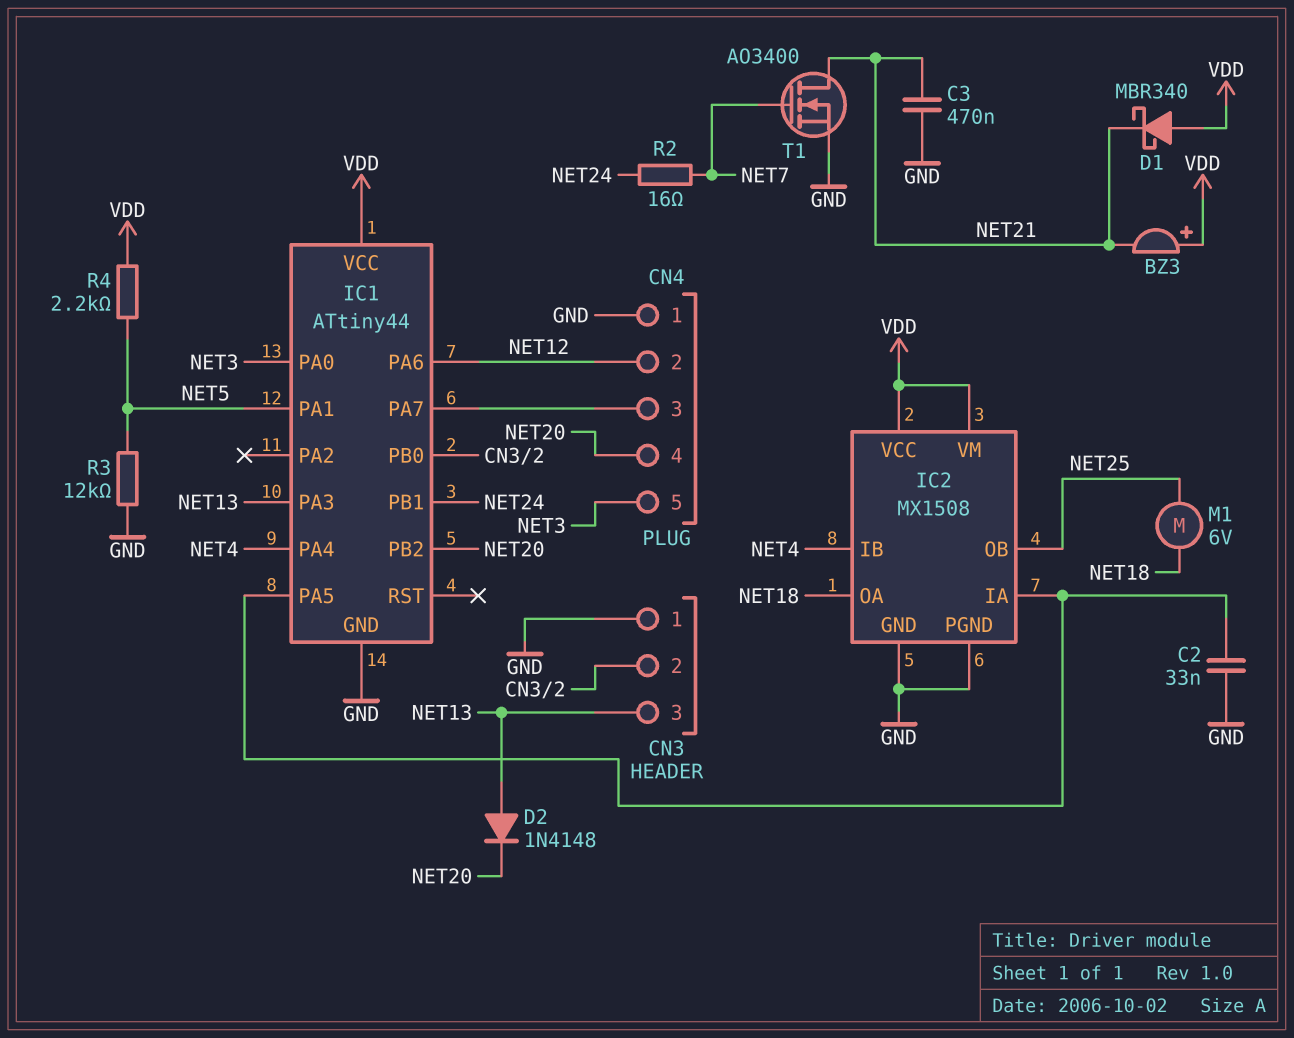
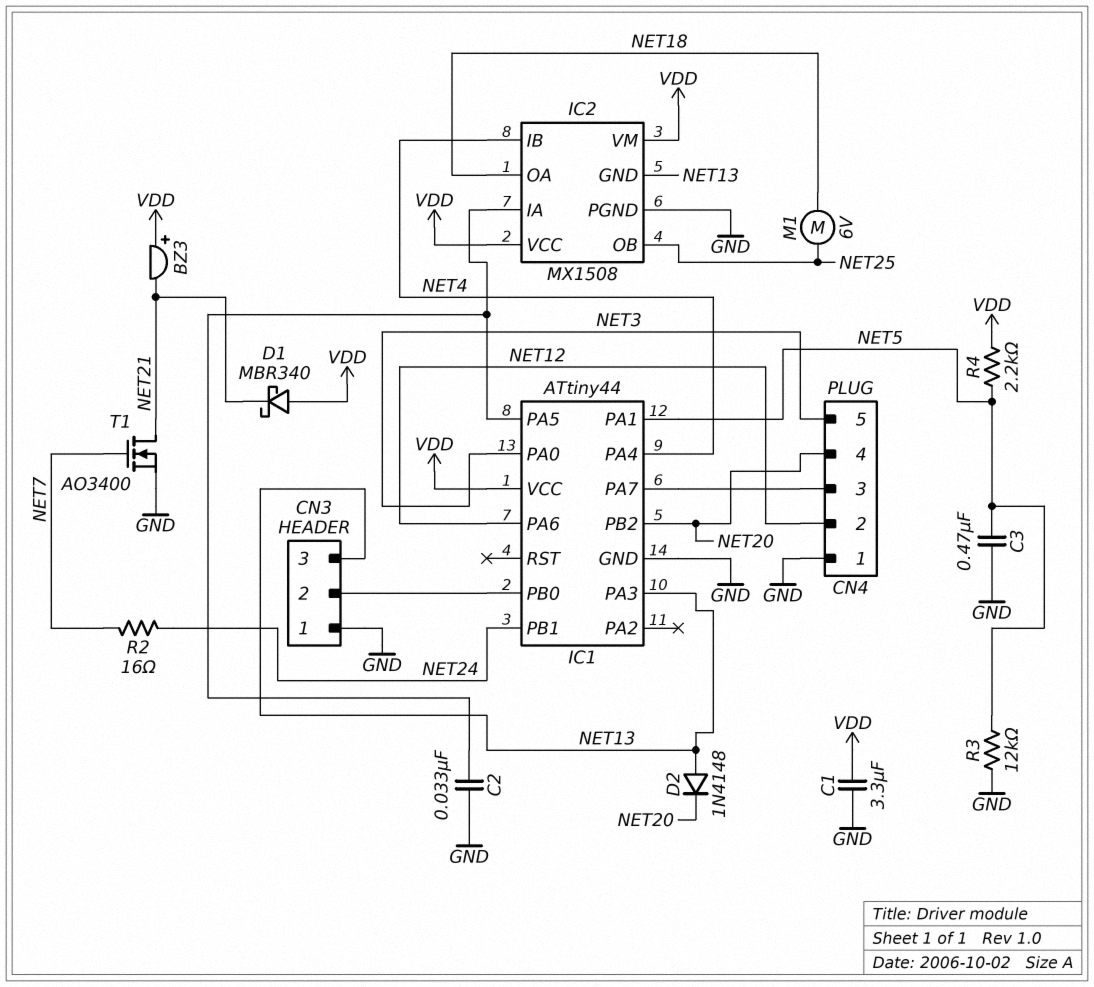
C1: none -> 3.3uF (GND, VDD)
C3: 470nF (GND, NET21) -> 470nF (GND, NET5)
IC2 pin GND: GND -> NET13

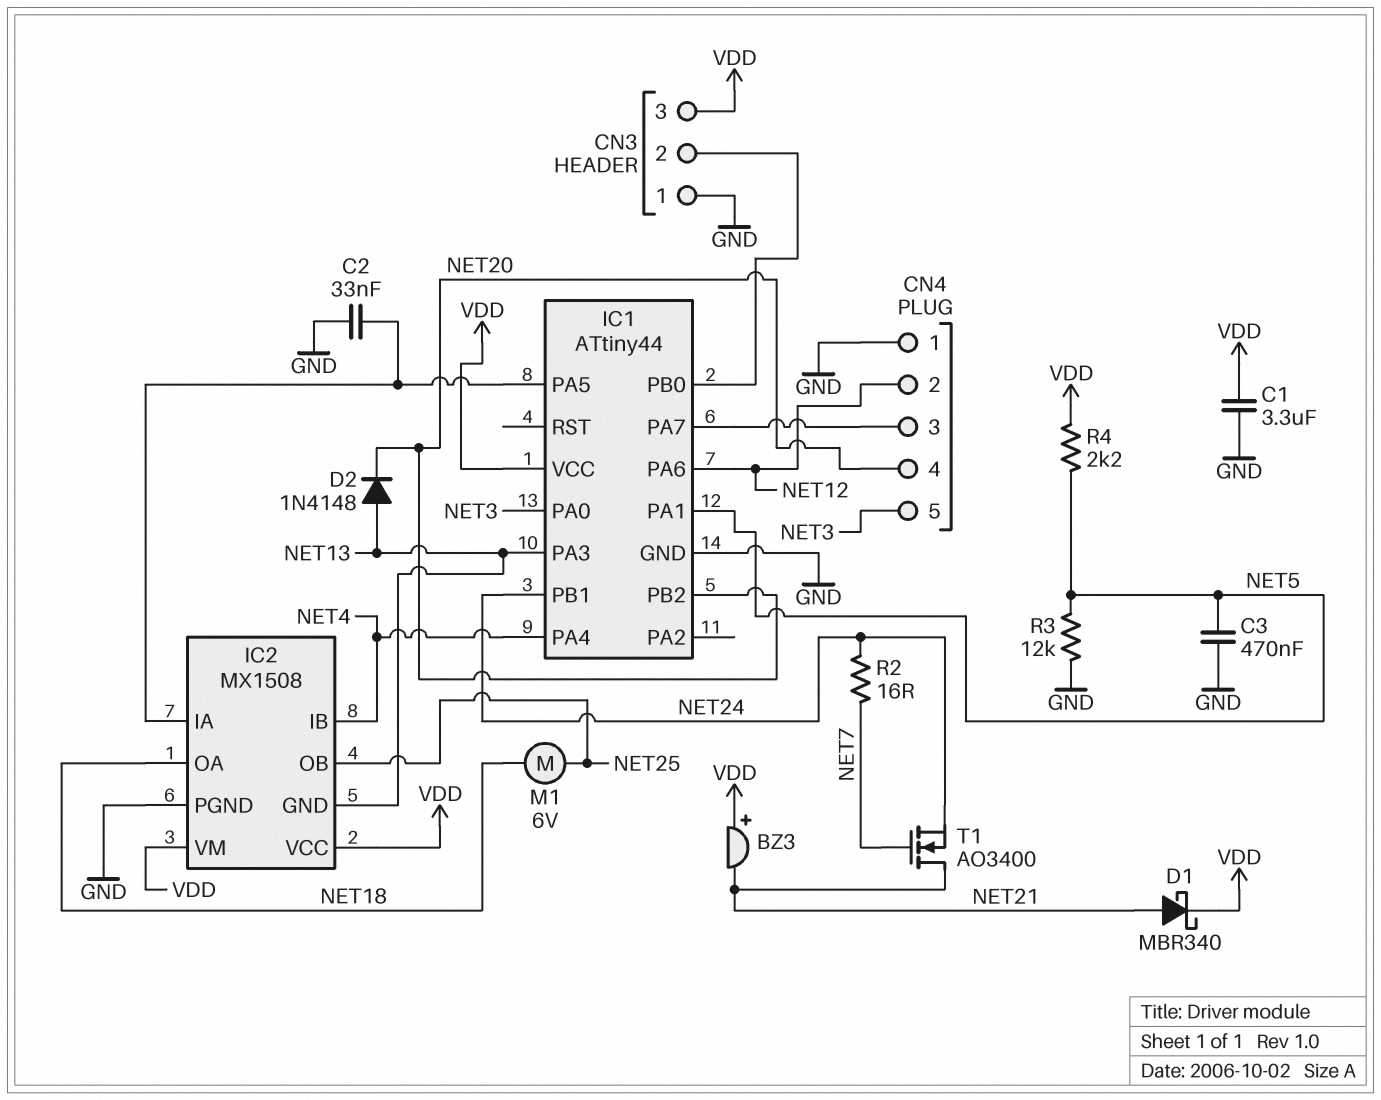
CN3 pin 3: NET13 -> VDD
D1: schottky MBR340 (A VDD, K NET21) -> schottky MBR340 (A NET21, K VDD)
T1: NMOS AO3400 (G NET7, D NET21, S GND) -> NMOS AO3400 (G NET7, D NET21, S NET24)

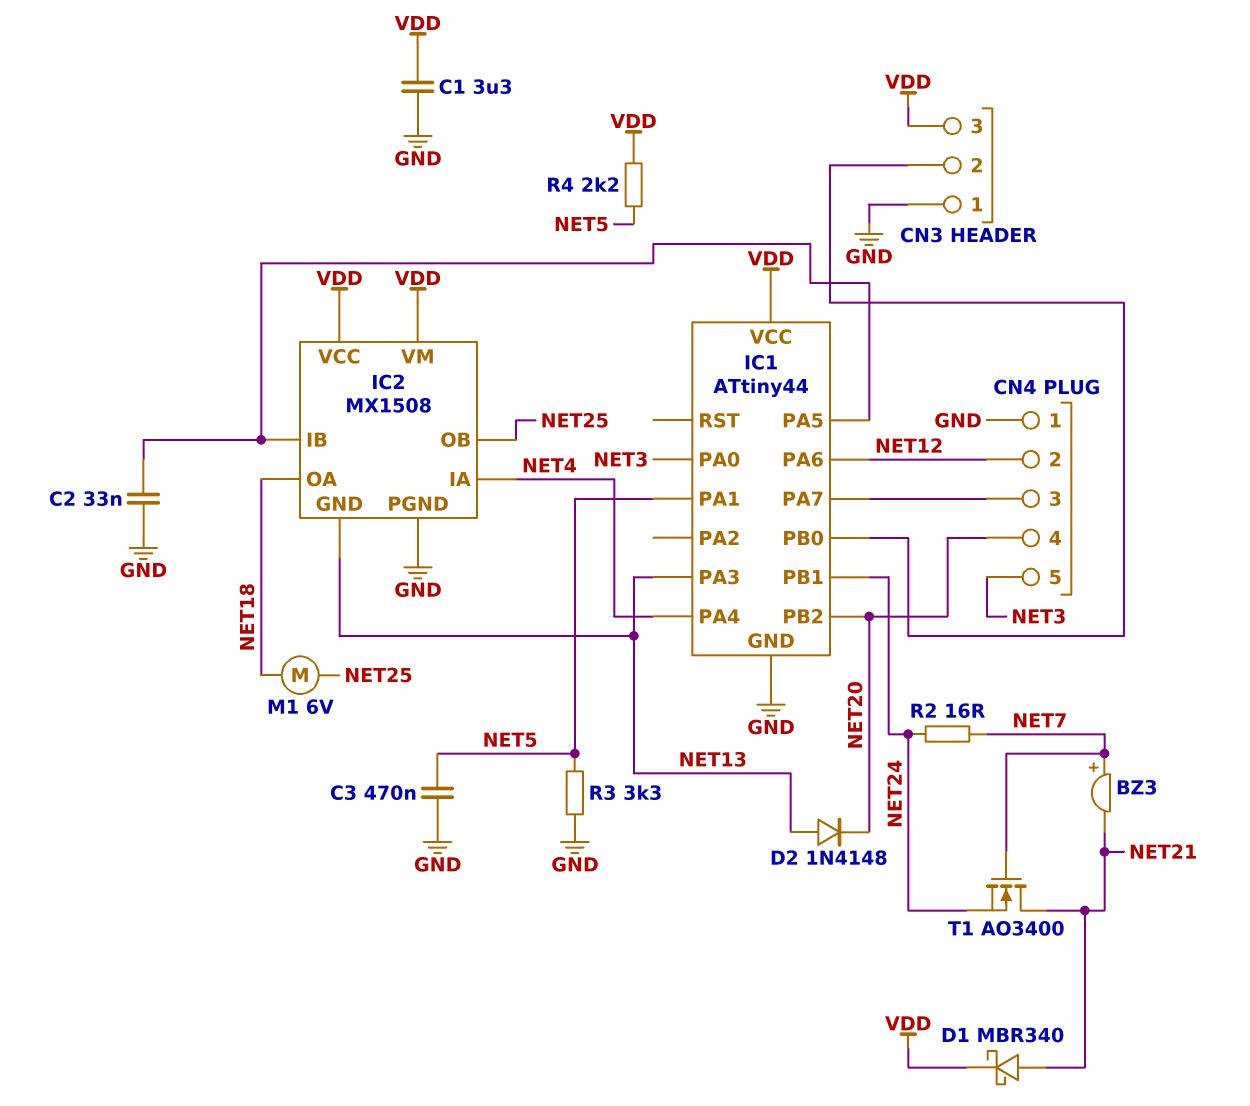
BZ3: buzzer (plus VDD, minus NET21) -> buzzer (plus NET7, minus NET21)
IC2 pin IA: IC1/PA5 -> NET4
IC2 pin IB: NET4 -> IC1/PA5
R3: 12k (GND, NET5) -> 3.3k (GND, NET5)

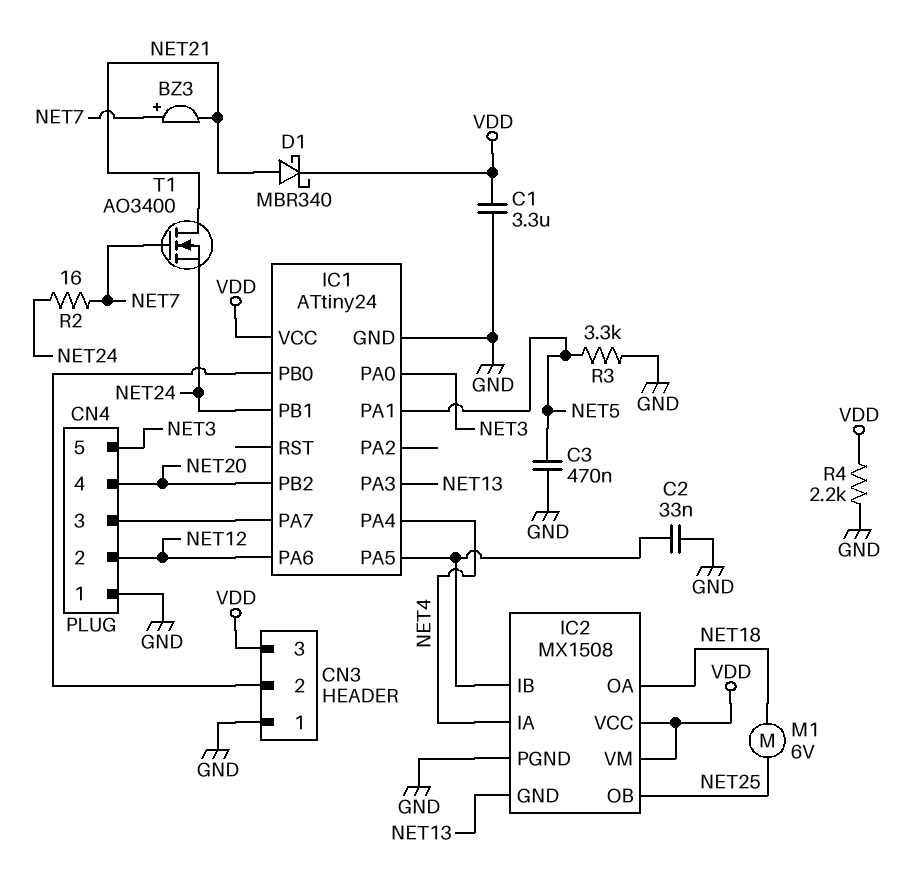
D2: diode 1N4148 (A NET13, K NET20) -> none
IC1: ATtiny44 -> ATtiny24
R4: 2.2k (NET5, VDD) -> 2.2k (GND, VDD)

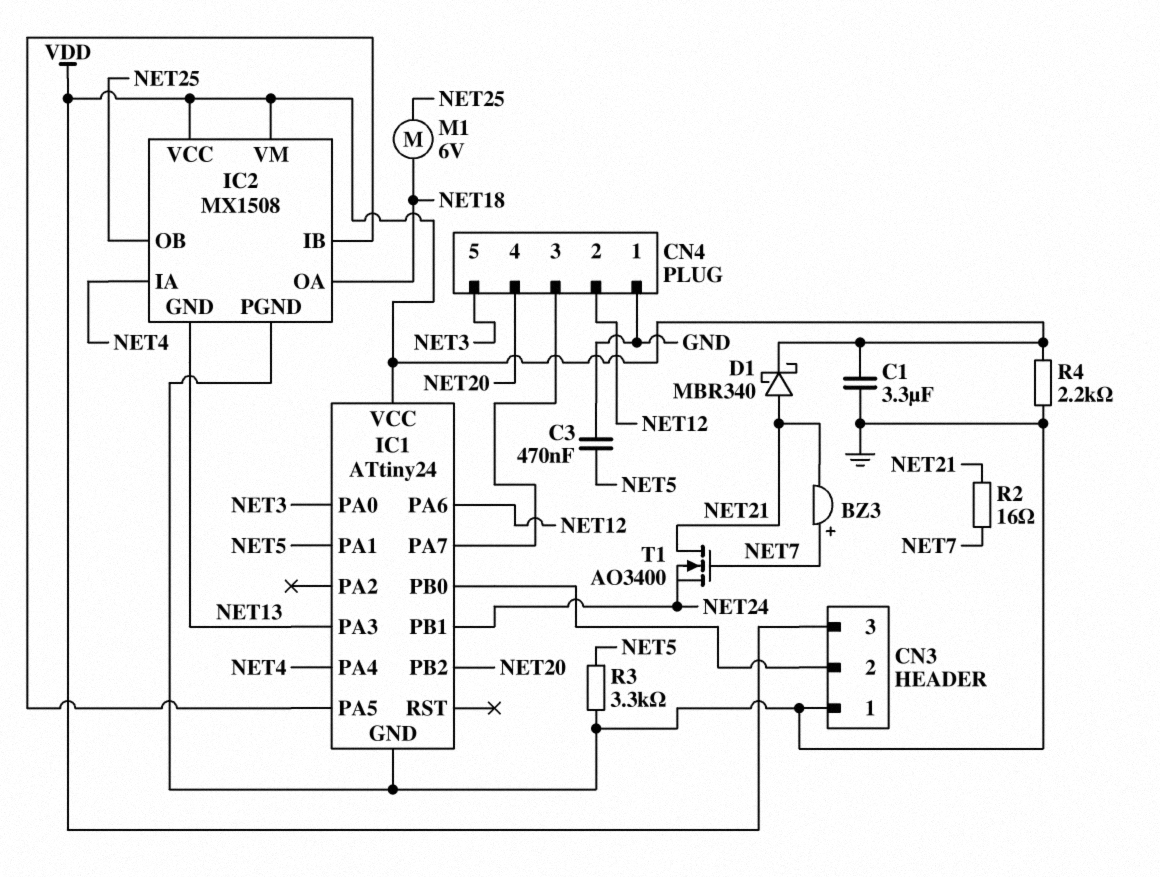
C2: 33nF (GND, IC1/PA5) -> none
R2: 16 (NET7, NET24) -> 16 (NET7, NET21)

